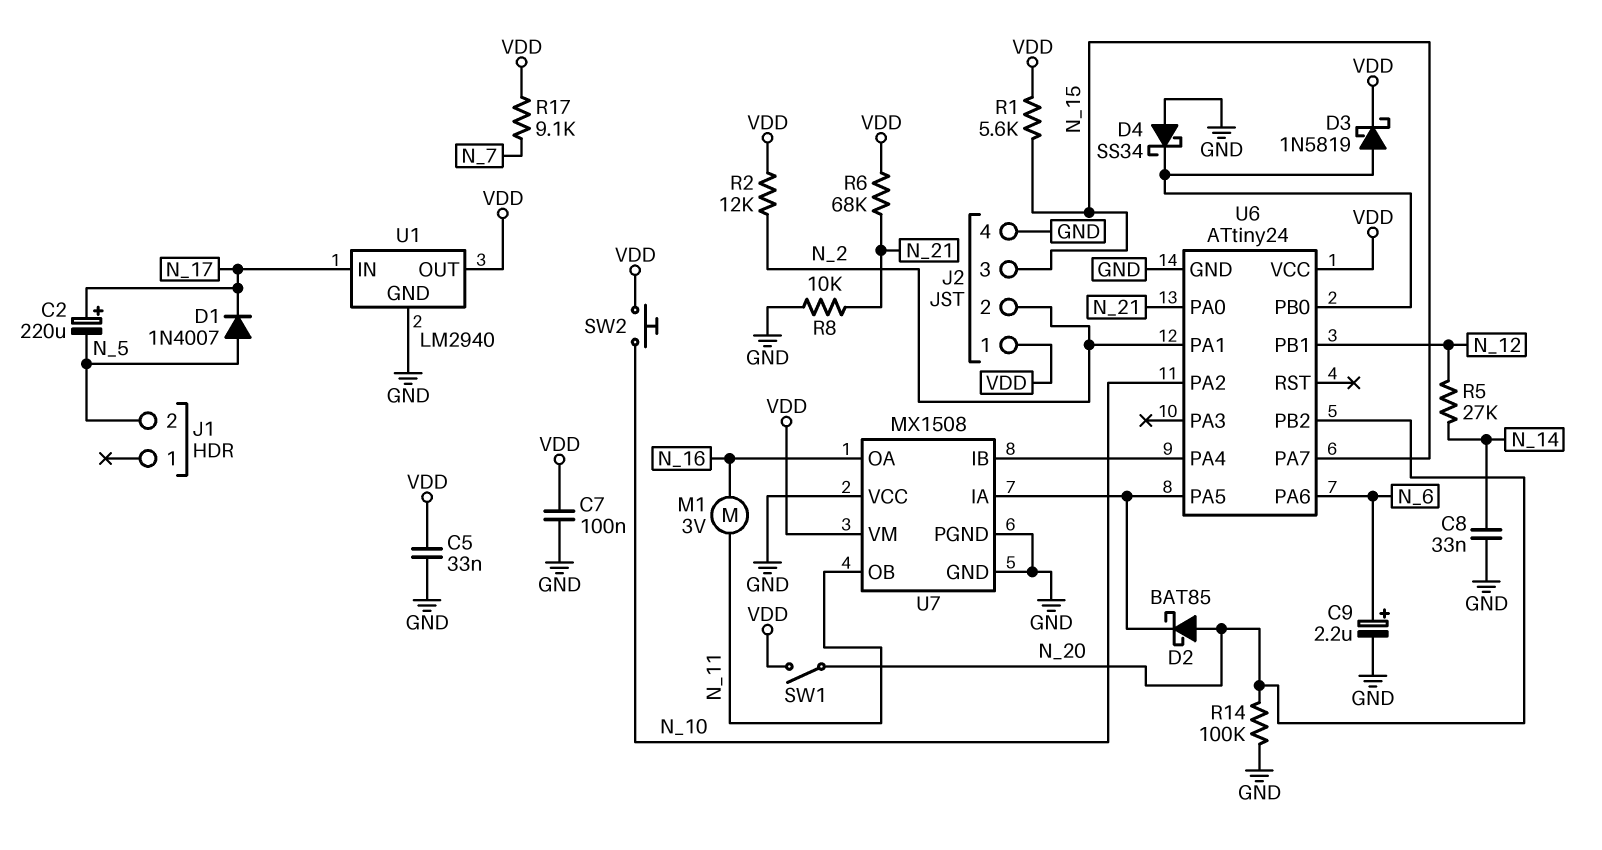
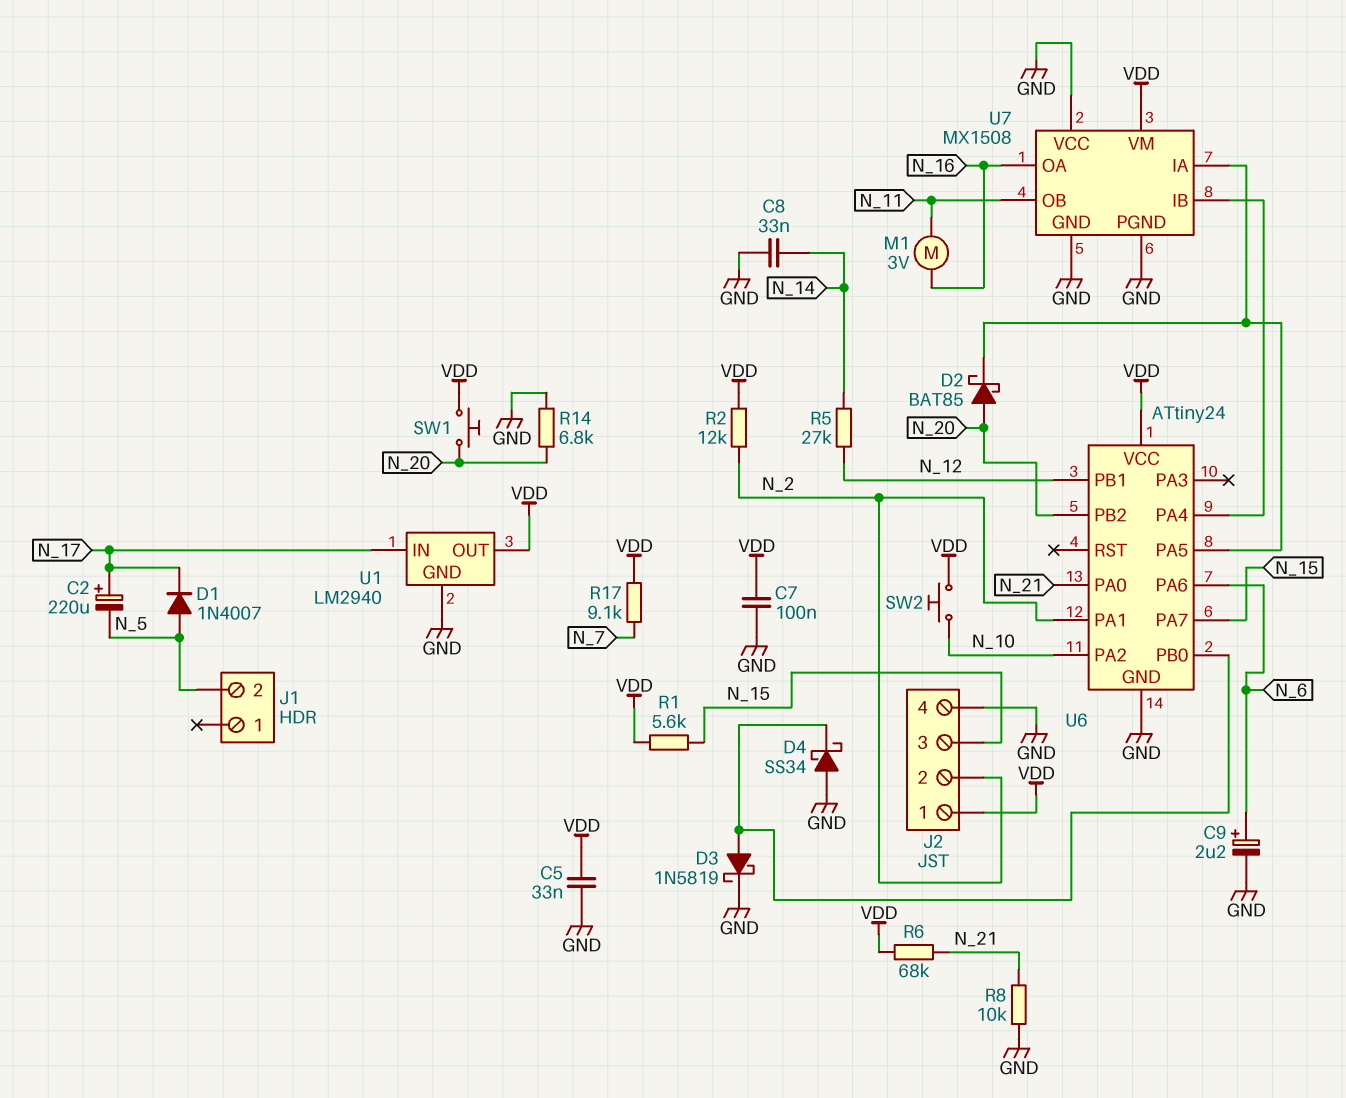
D3: schottky 1N5819 (A U6/PB0, K VDD) -> schottky 1N5819 (A U6/PB0, K GND)
R14: 100k (GND, N_20) -> 6.8k (GND, N_20)
SW1: switch (N_20, VDD) -> button (N_20, VDD)

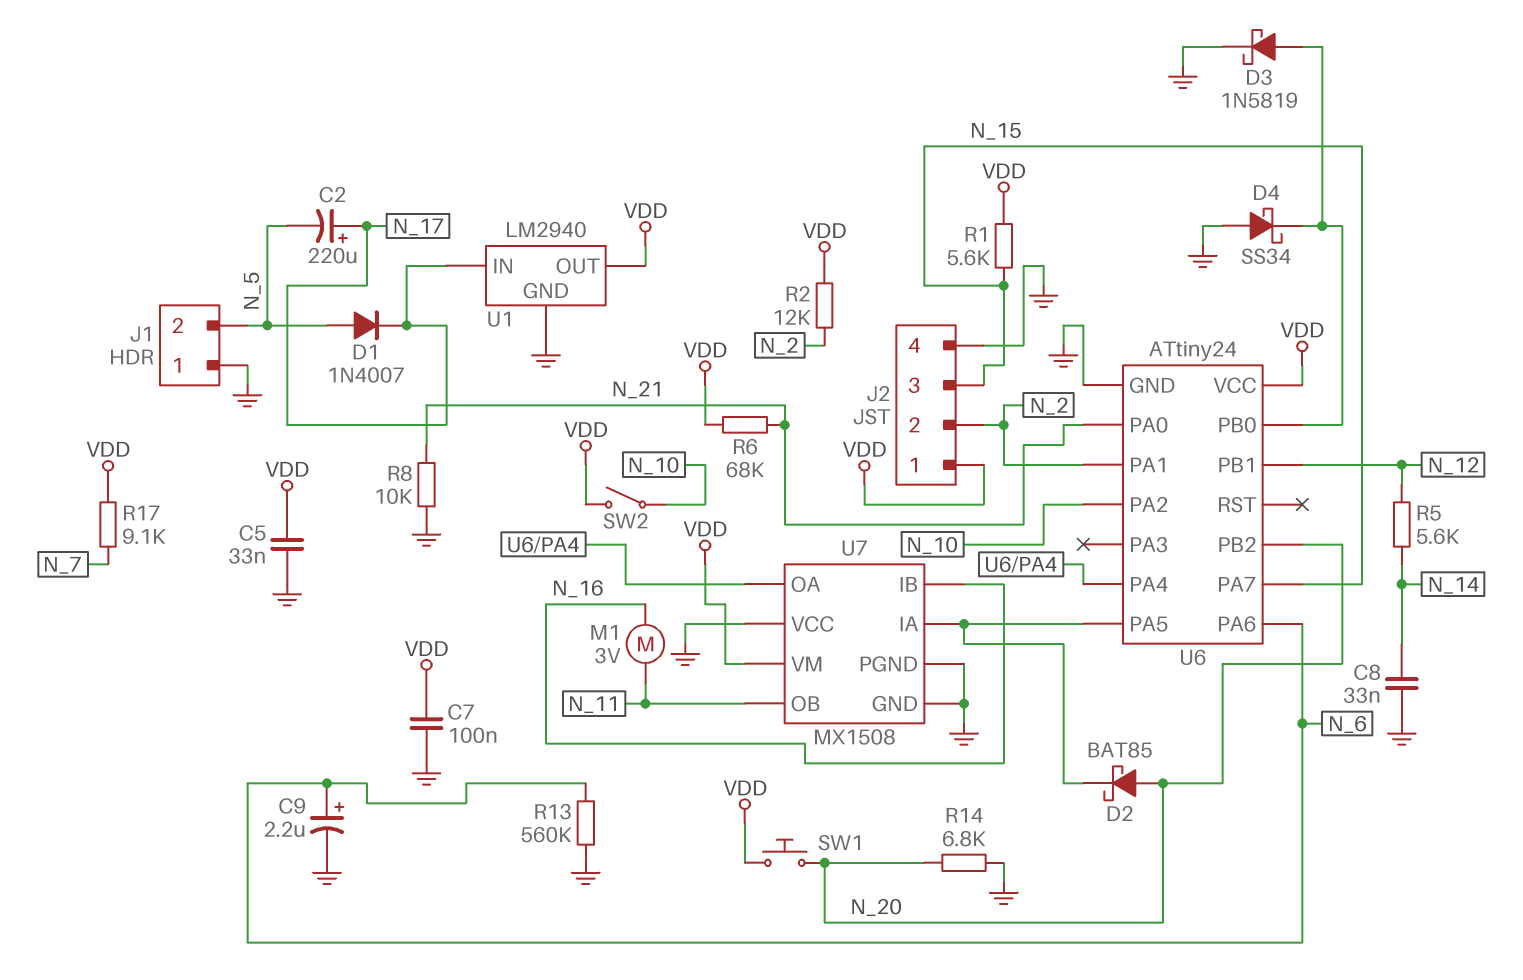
J1 pin 1: none -> GND
R5: 27k (N_12, N_14) -> 5.6k (N_12, N_14)
R13: none -> 560k (GND, N_6)
SW2: button (N_10, VDD) -> switch (N_10, VDD)
U7 pin IB: U6/PA4 -> N_16
U7 pin OA: N_16 -> U6/PA4

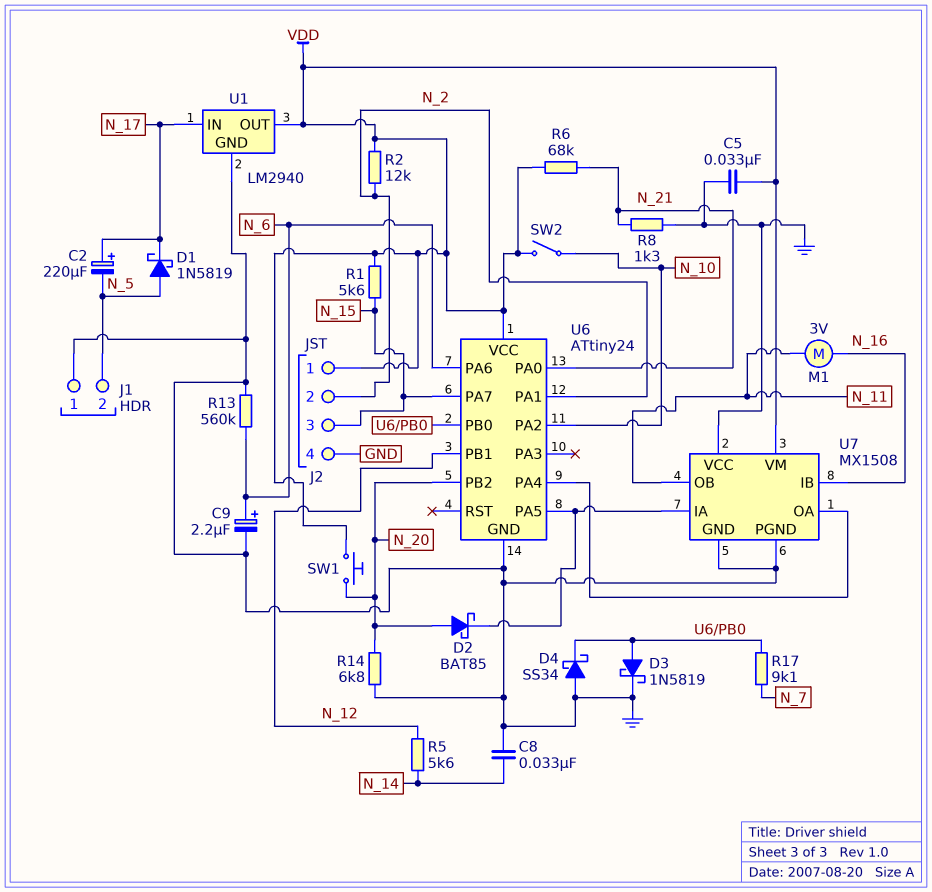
C7: 100nF (GND, VDD) -> none
D1: diode 1N4007 (A N_5, K N_17) -> schottky 1N5819 (A N_5, K N_17)
R8: 10k (GND, N_21) -> 1.3k (GND, N_21)
R17: 9.1k (N_7, VDD) -> 9.1k (N_7, U6/PB0)

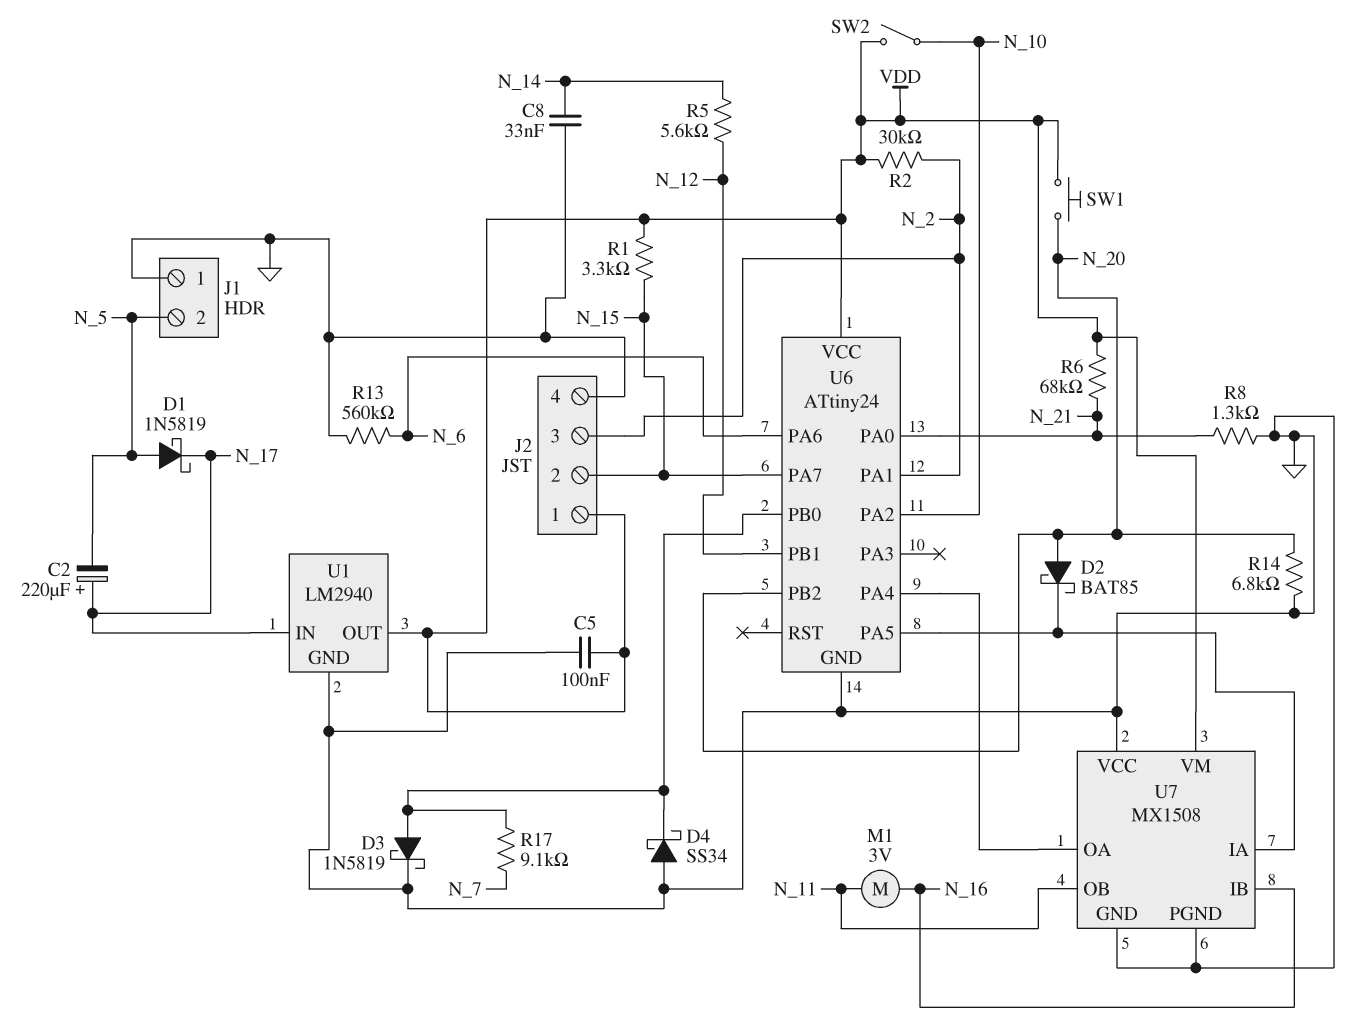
C5: 33nF (GND, VDD) -> 100nF (GND, VDD)
C9: 2.2uF (plus N_6, minus GND) -> none
J2 pin 2: N_2 -> N_15
J2 pin 3: N_15 -> N_2
R1: 5.6k (N_15, VDD) -> 3.3k (N_15, VDD)
R2: 12k (N_2, VDD) -> 30k (N_2, VDD)

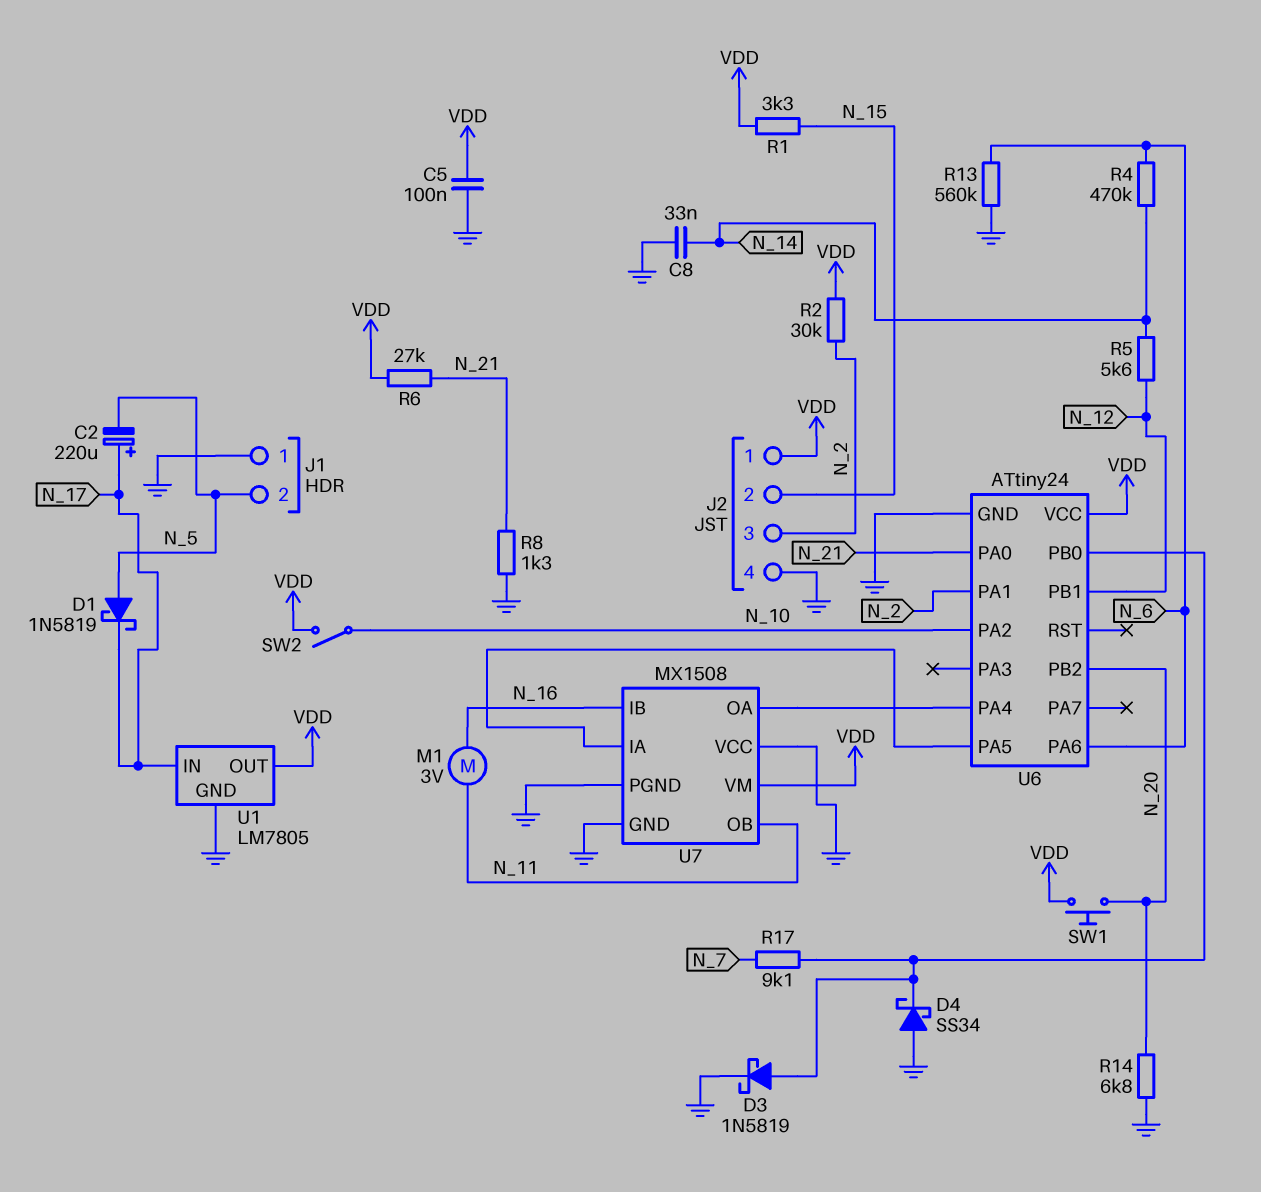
D2: schottky BAT85 (A N_20, K U6/PA5) -> none
R4: none -> 470k (N_6, N_14)
R6: 68k (N_21, VDD) -> 27k (N_21, VDD)
U1: LM2940 -> LM7805
U6 pin PA7: N_15 -> none

